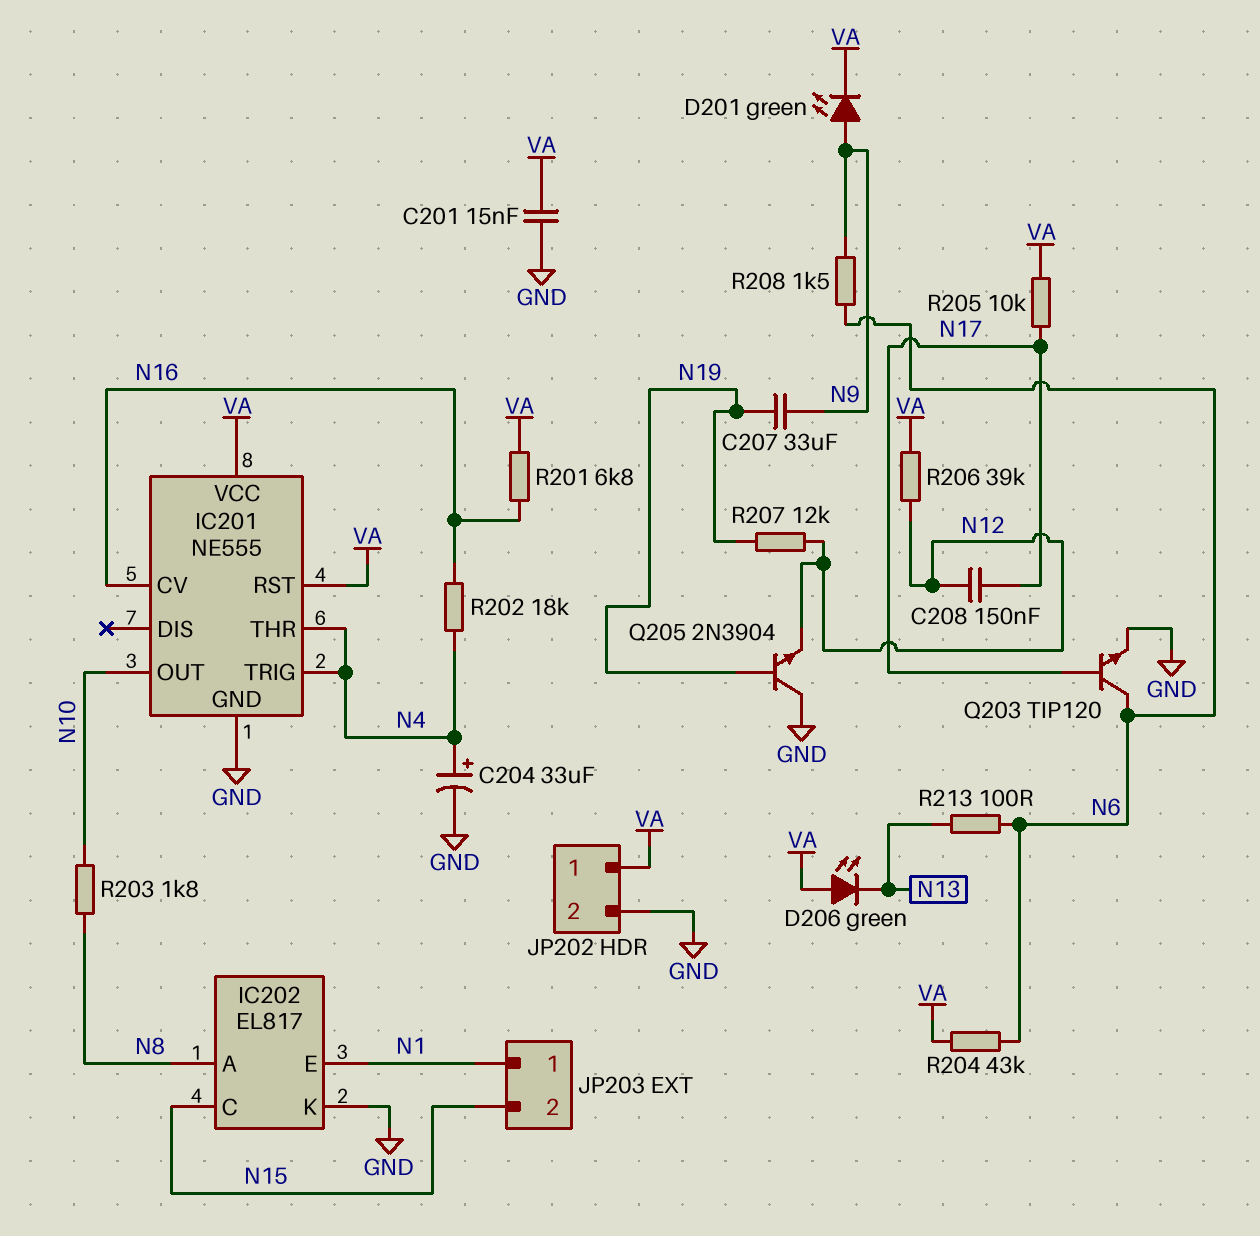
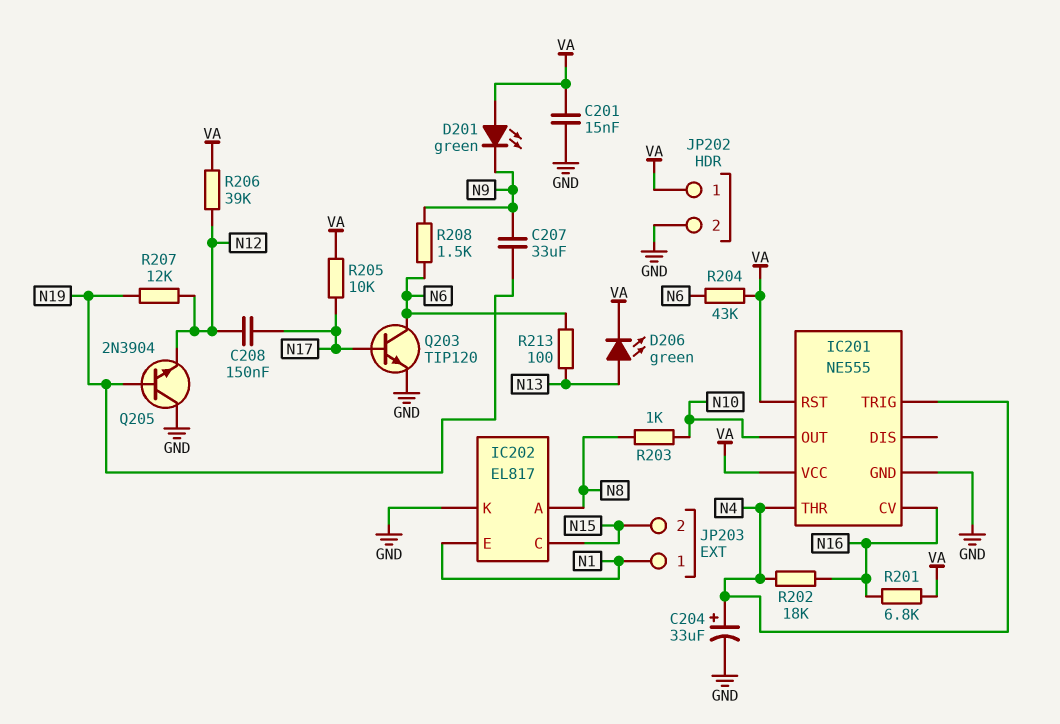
D201: LED green (A N9, K VA) -> LED green (A VA, K N9)
D206: LED green (A VA, K N13) -> LED green (A N13, K VA)
R203: 1.8k (N8, N10) -> 1k (N8, N10)

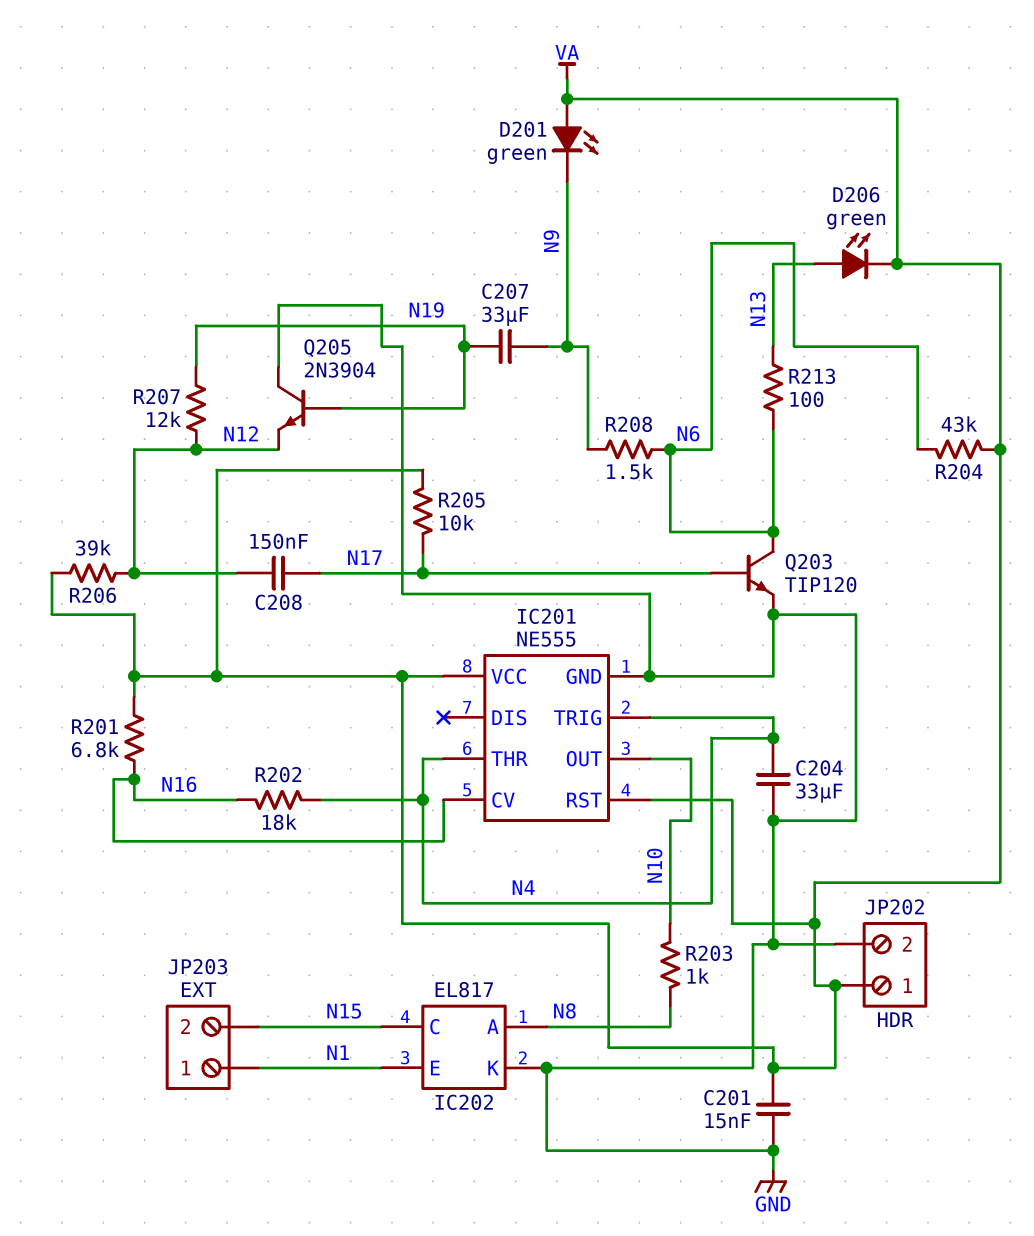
C204: 33uF (plus N4, minus GND) -> 33uF (GND, N4)

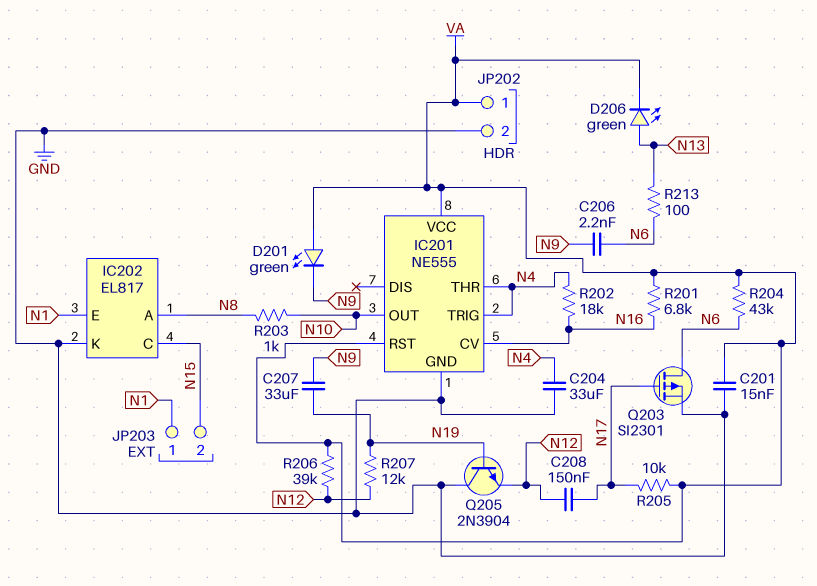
C206: none -> 2.2nF (N6, N9)
Q203: NPN TIP120 (B N17, C N6, E GND) -> PMOS SI2301 (G N17, D N6, S GND)
R208: 1.5k (N6, N9) -> none

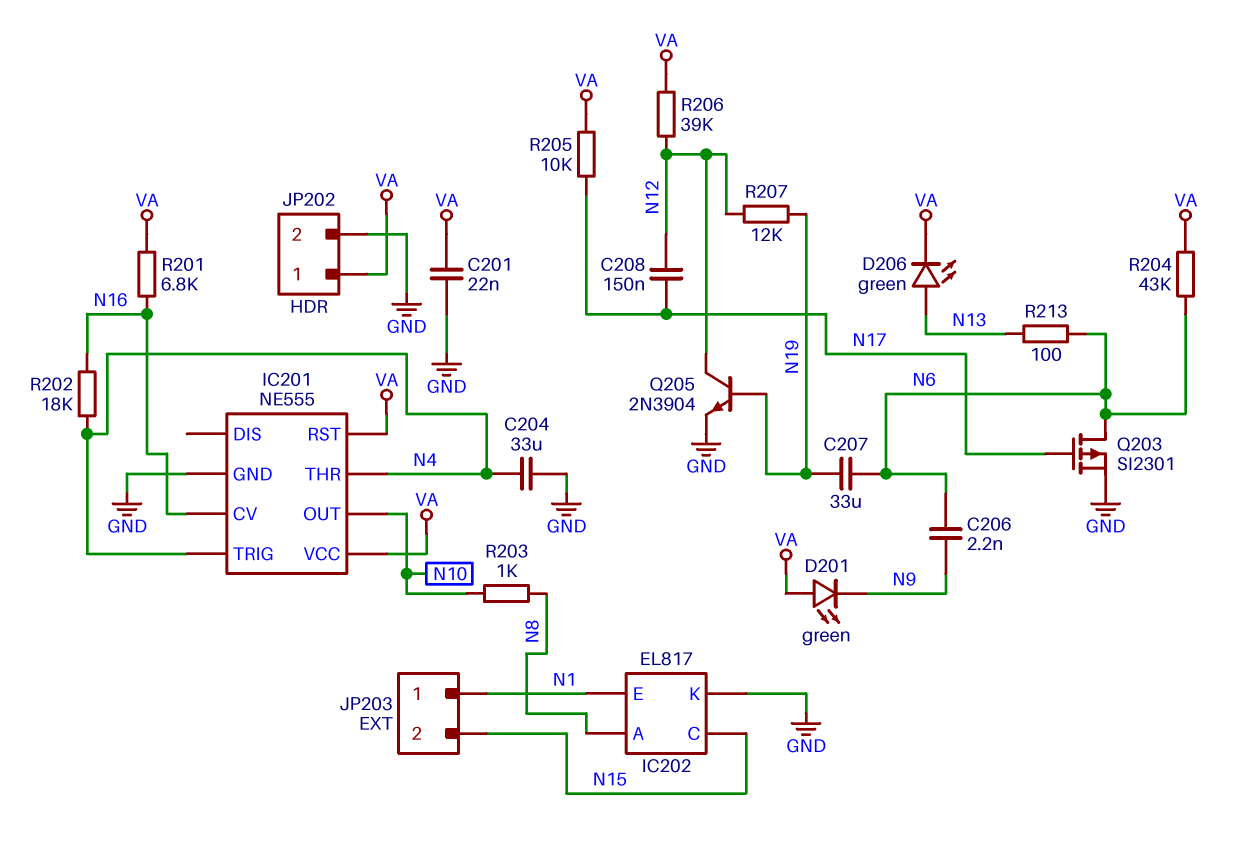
C201: 15nF (GND, VA) -> 22nF (GND, VA)
C207: 33uF (N9, N19) -> 33uF (N6, N19)
Q205: NPN 2N3904 (B N19, C GND, E N12) -> NPN 2N3904 (B N19, C N12, E GND)

